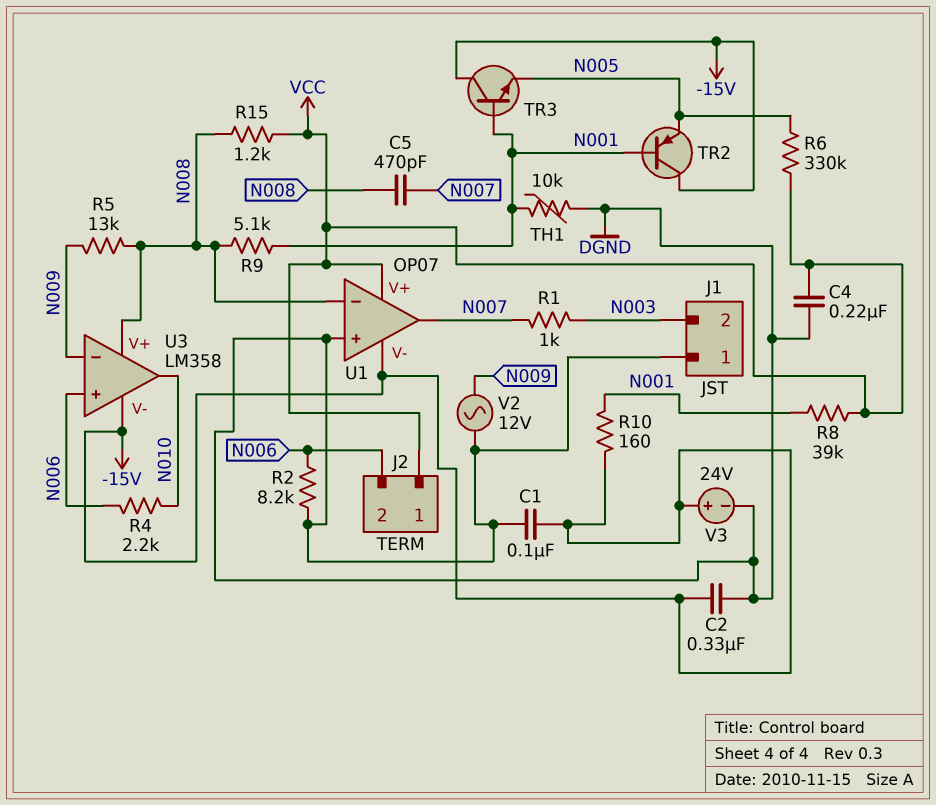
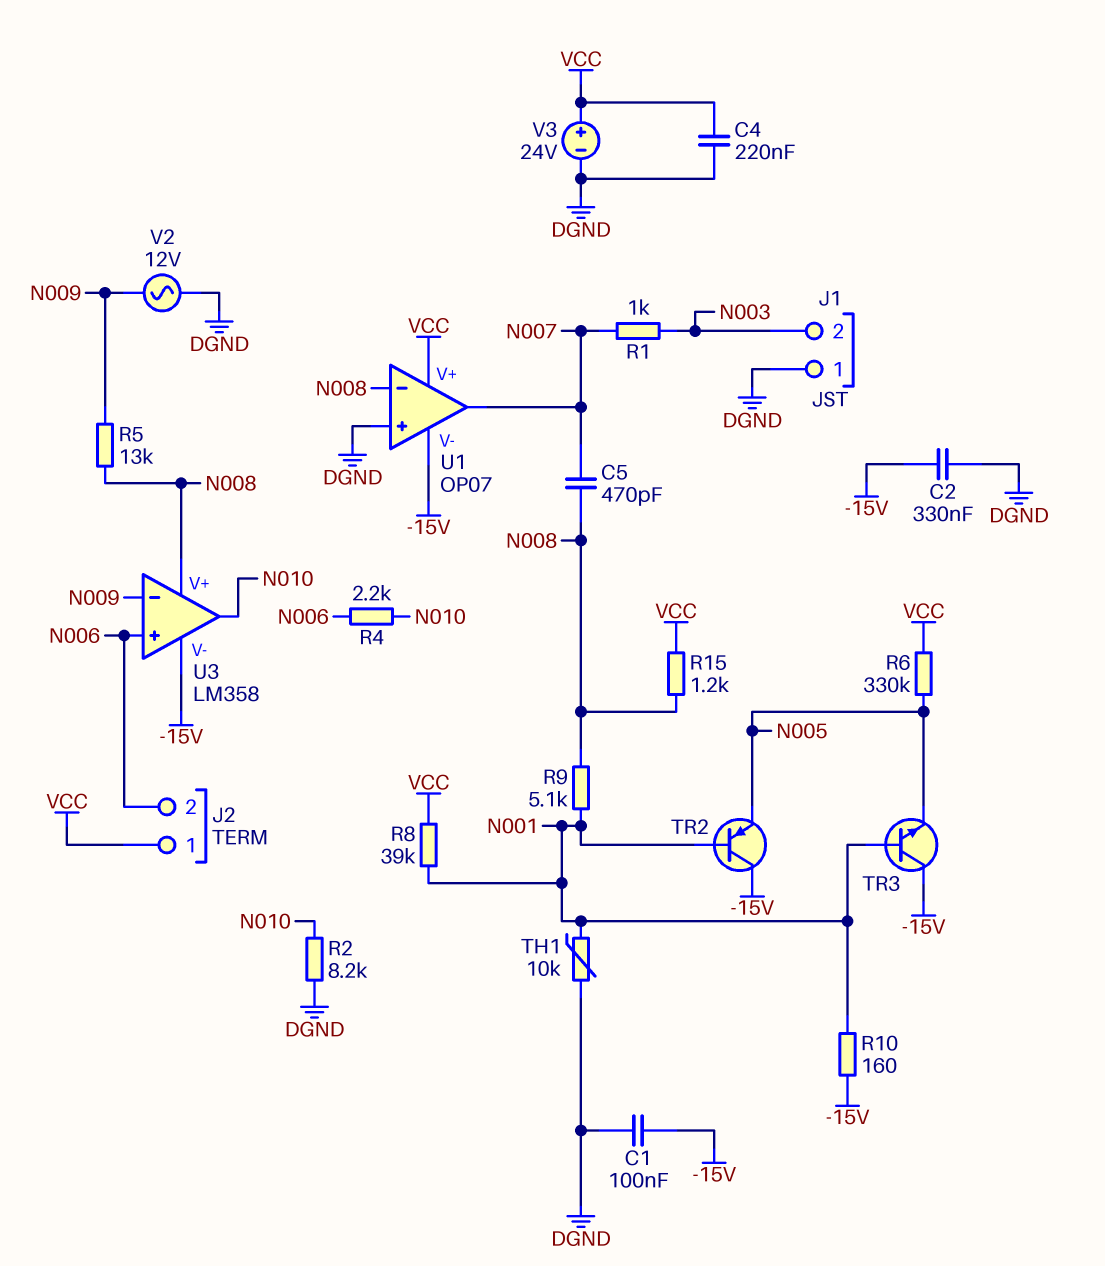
R2: 8.2k (DGND, N006) -> 8.2k (DGND, N010)
V3: 24V (plus -15V, minus DGND) -> 24V (plus VCC, minus DGND)

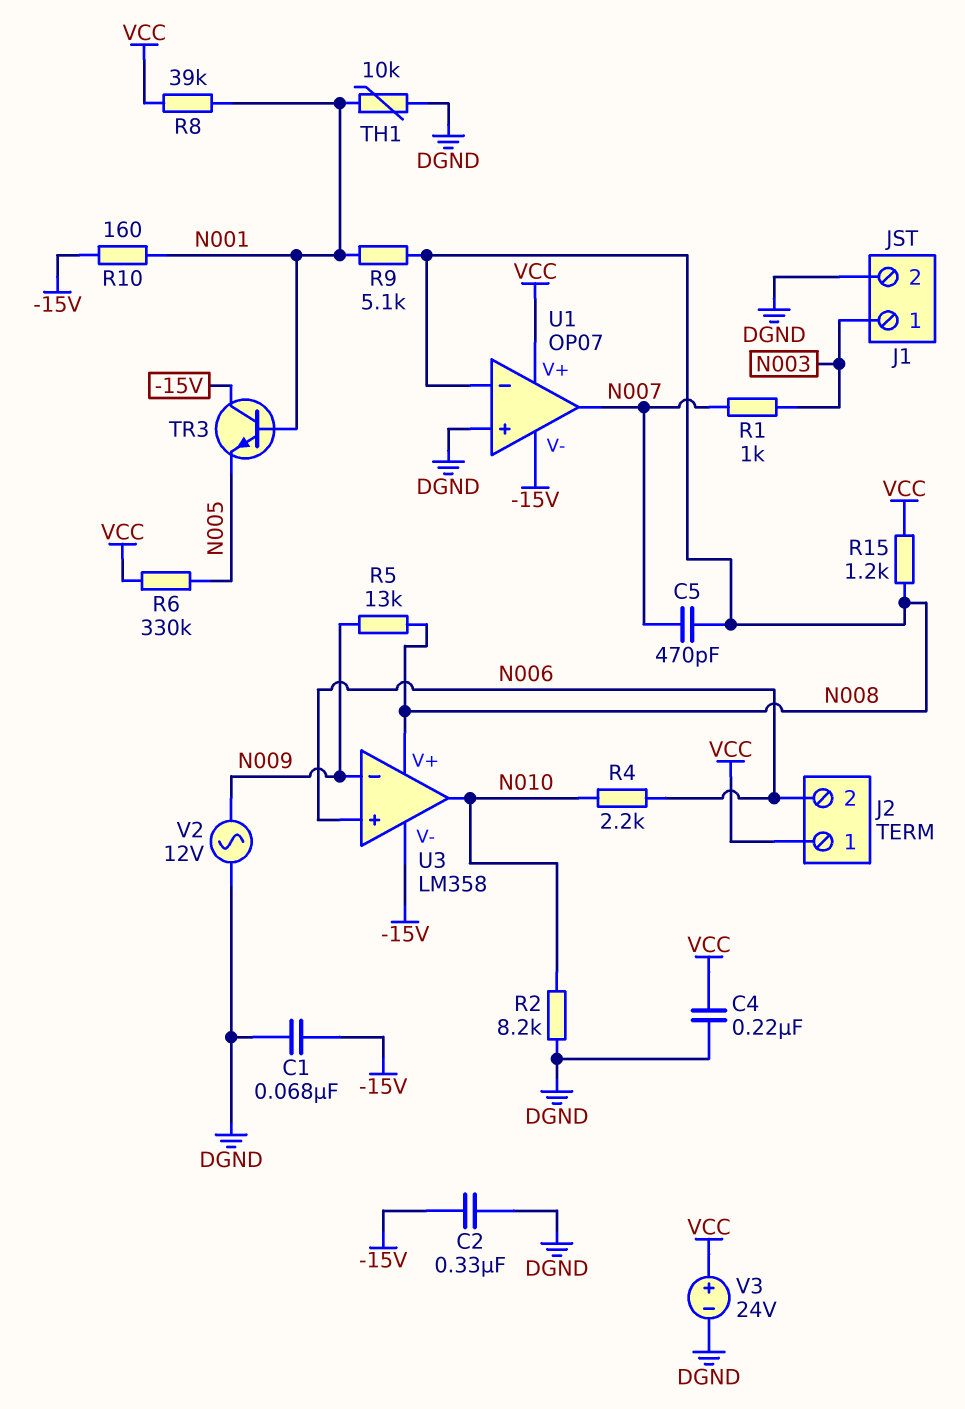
C1: 100nF (-15V, DGND) -> 68nF (-15V, DGND)
J1 pin 1: DGND -> N003
J1 pin 2: N003 -> DGND
TR2: PNP (B N001, C -15V, E N005) -> none

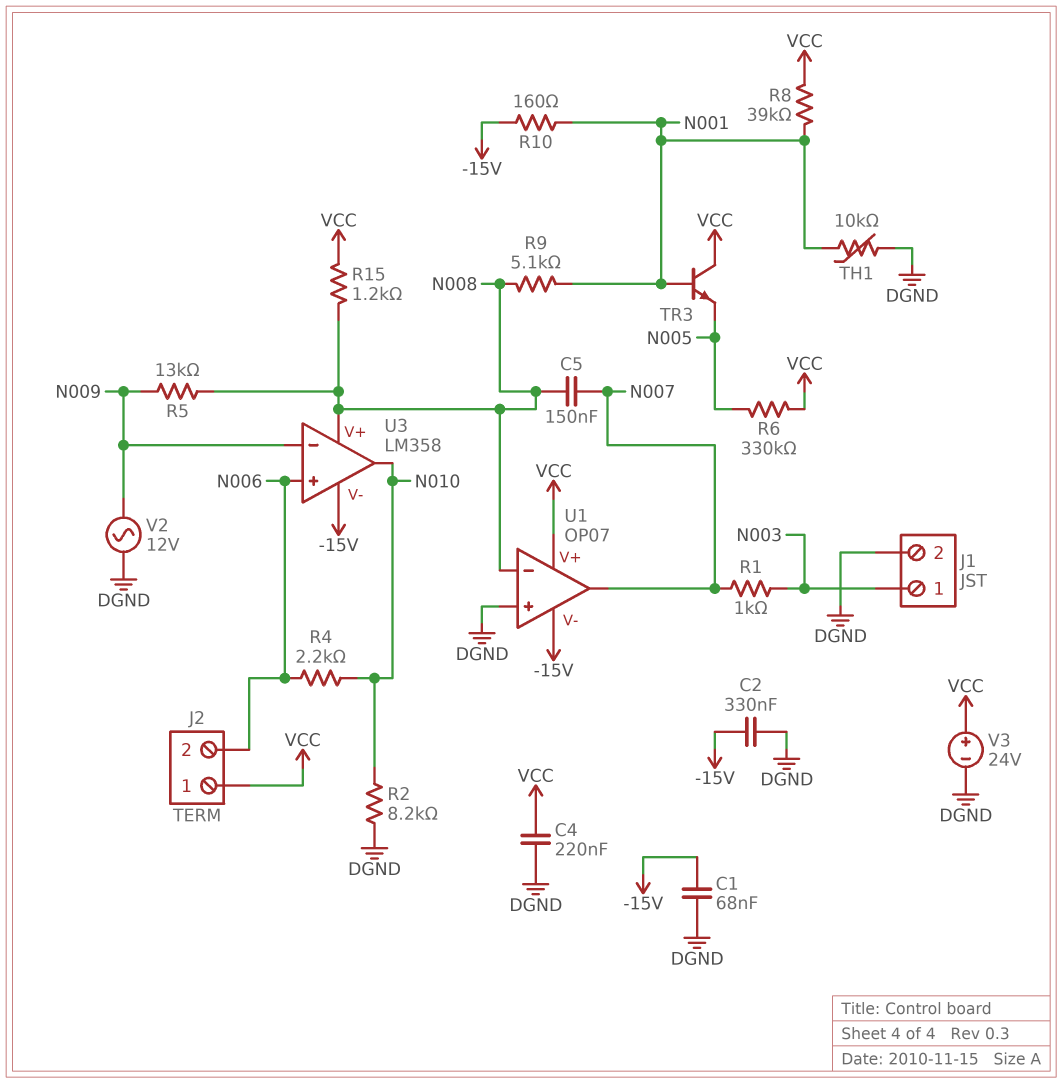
C5: 470pF (N007, N008) -> 150nF (N007, N008)
TR3: NPN (B N001, C -15V, E N005) -> NPN (B N001, C VCC, E N005)

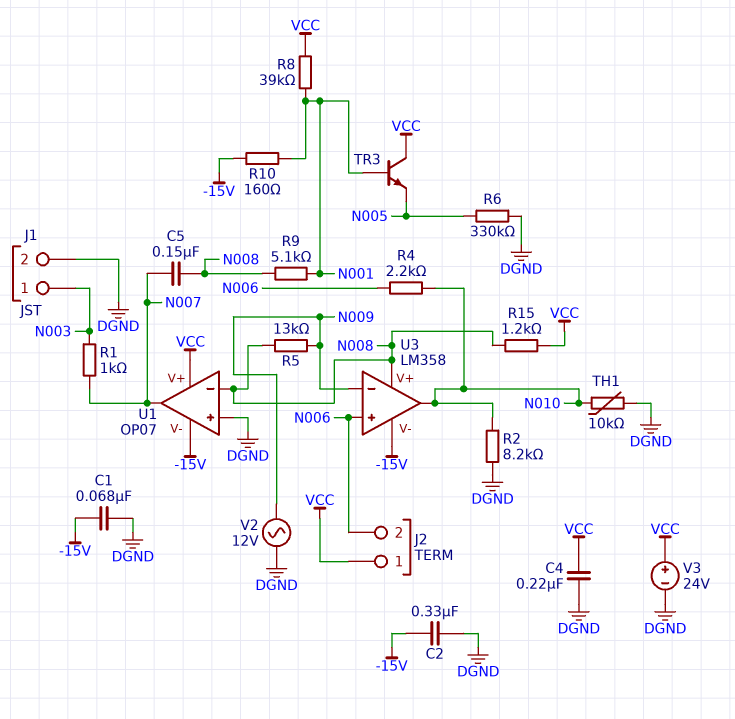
R6: 330k (N005, VCC) -> 330k (DGND, N005)
TH1: 10k (DGND, N001) -> 10k (DGND, N010)

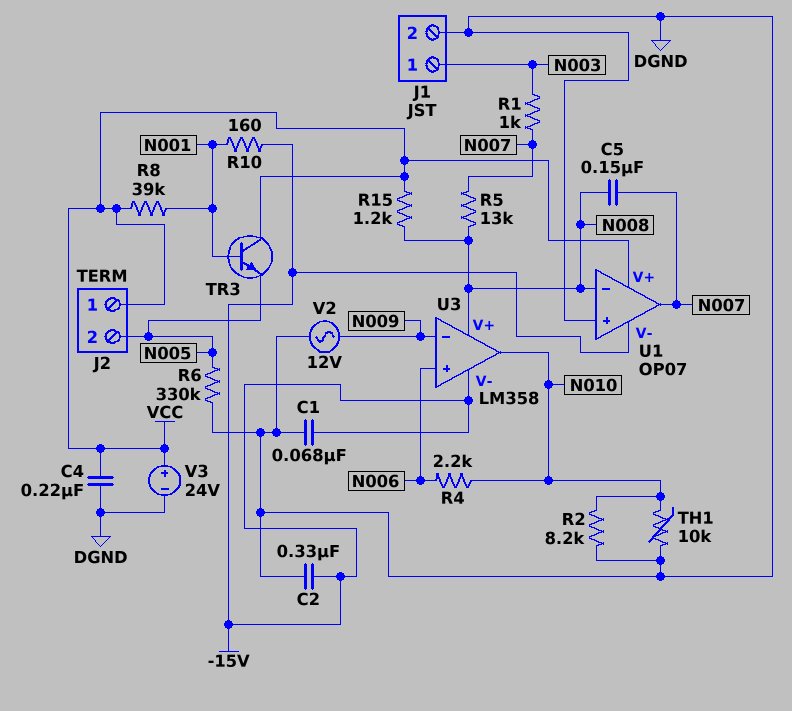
J2 pin 2: N006 -> N005
R5: 13k (N008, N009) -> 13k (N007, N008)
R9: 5.1k (N001, N008) -> none

